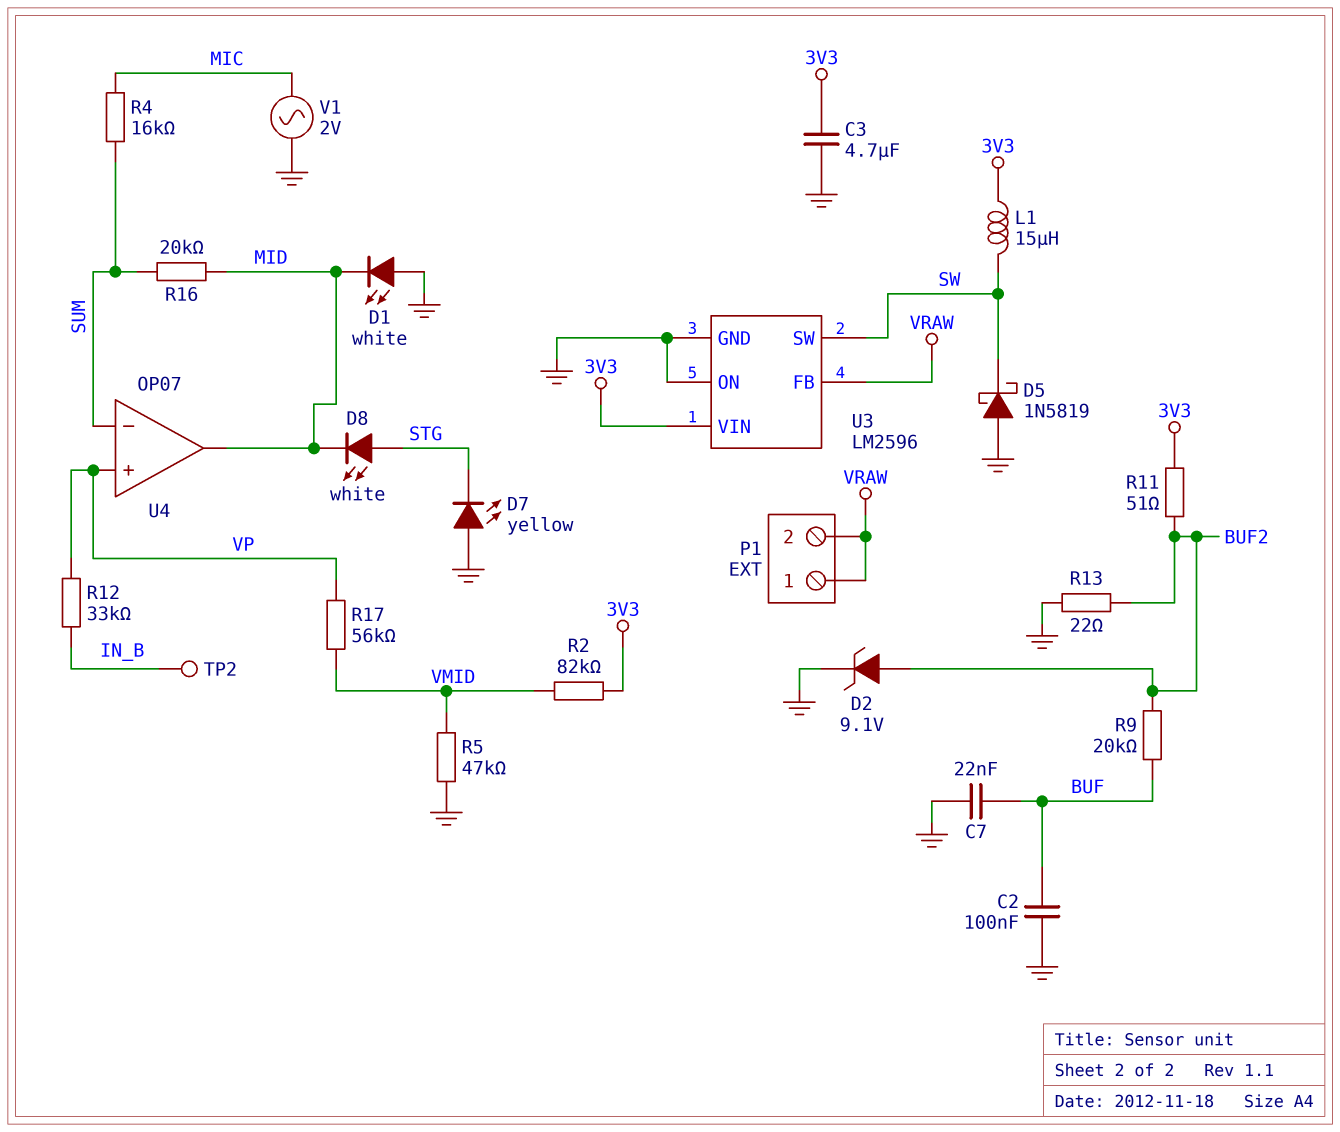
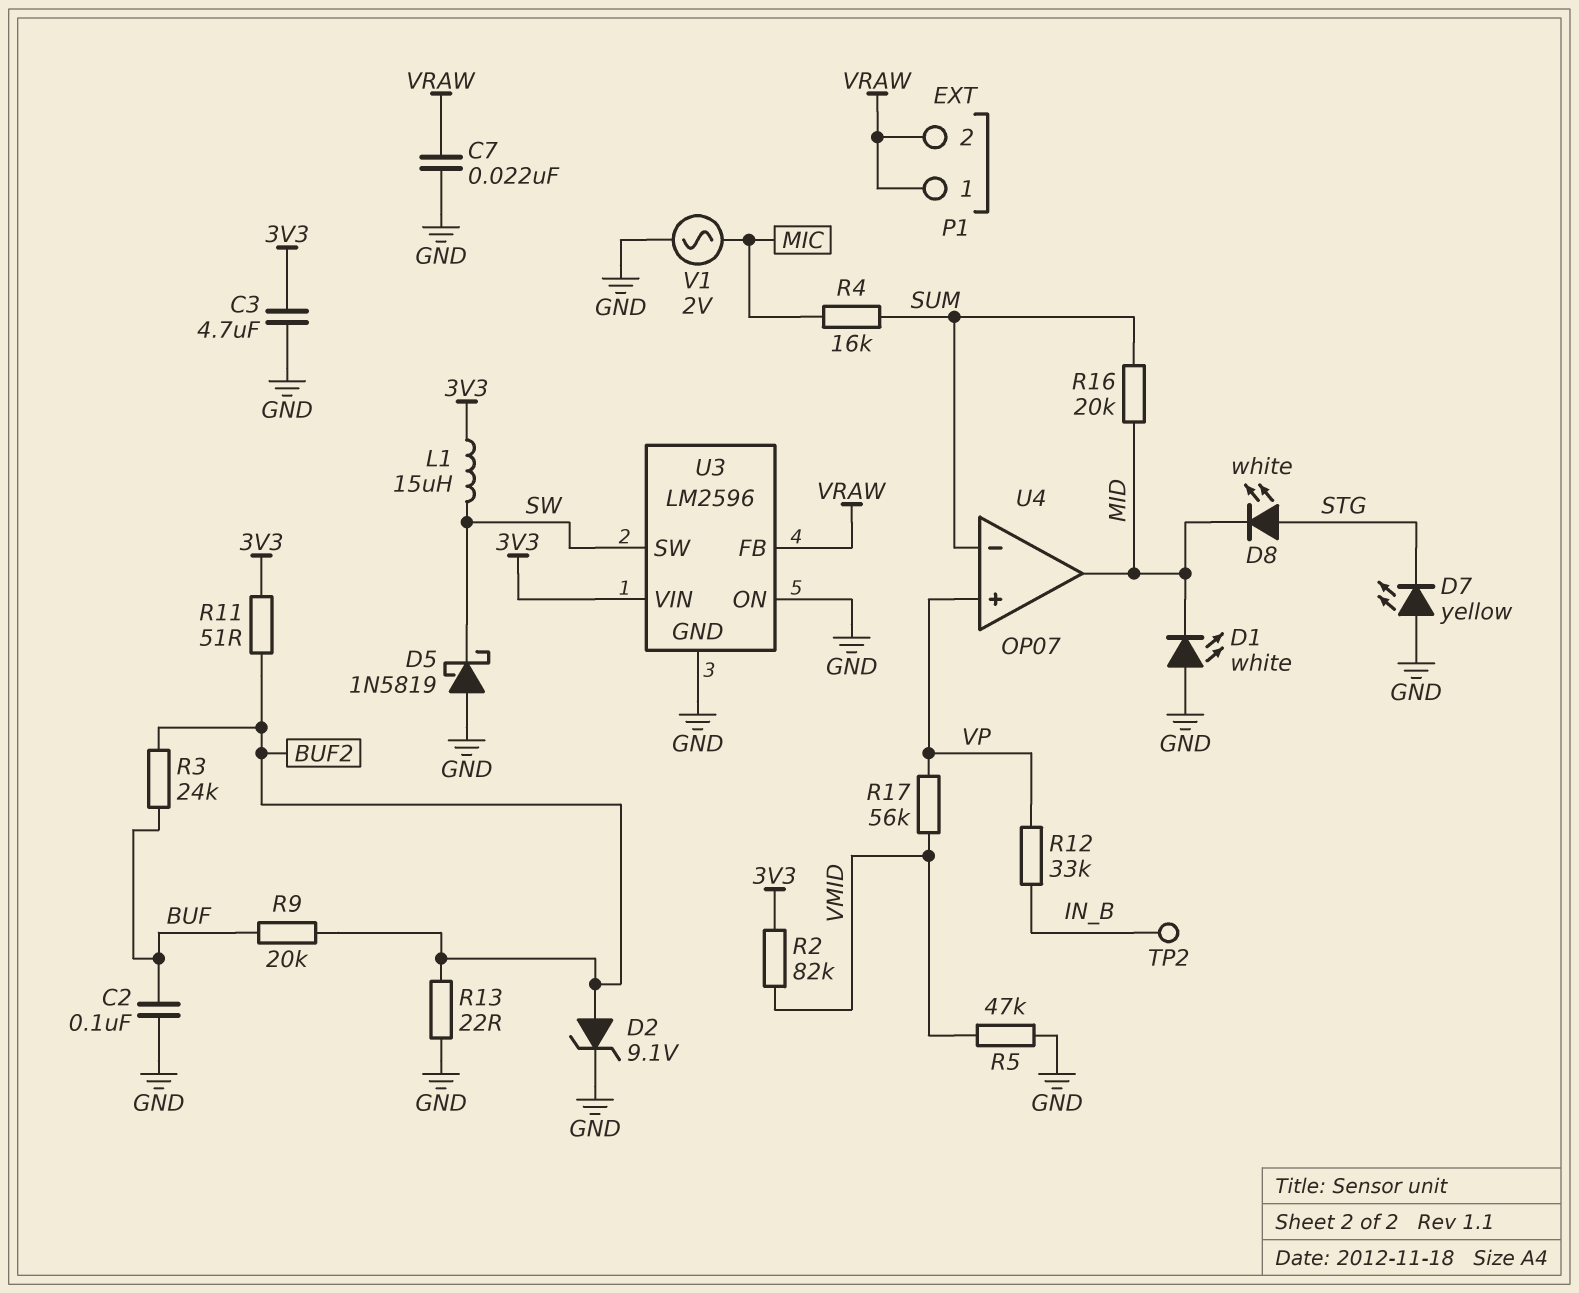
C7: 22nF (BUF, GND) -> 22nF (GND, VRAW)
R3: none -> 24k (BUF, BUF2)

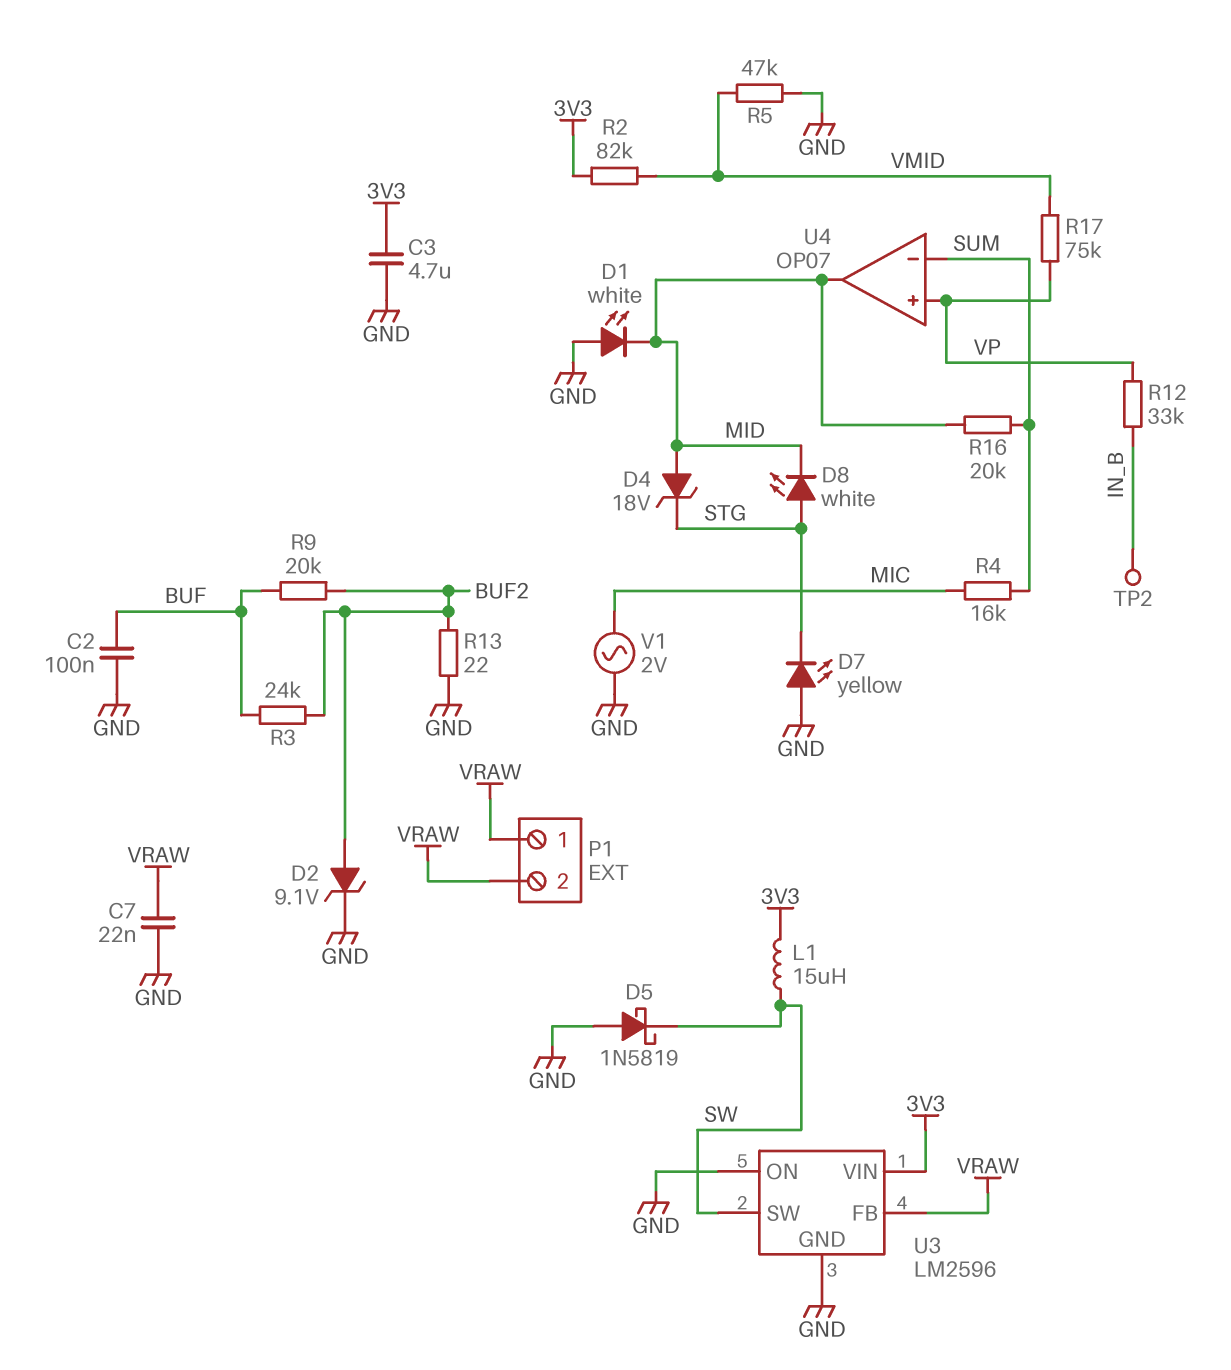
D4: none -> zener 18V (A MID, K STG)
R11: 51 (3V3, BUF2) -> none
R17: 56k (VMID, VP) -> 75k (VMID, VP)

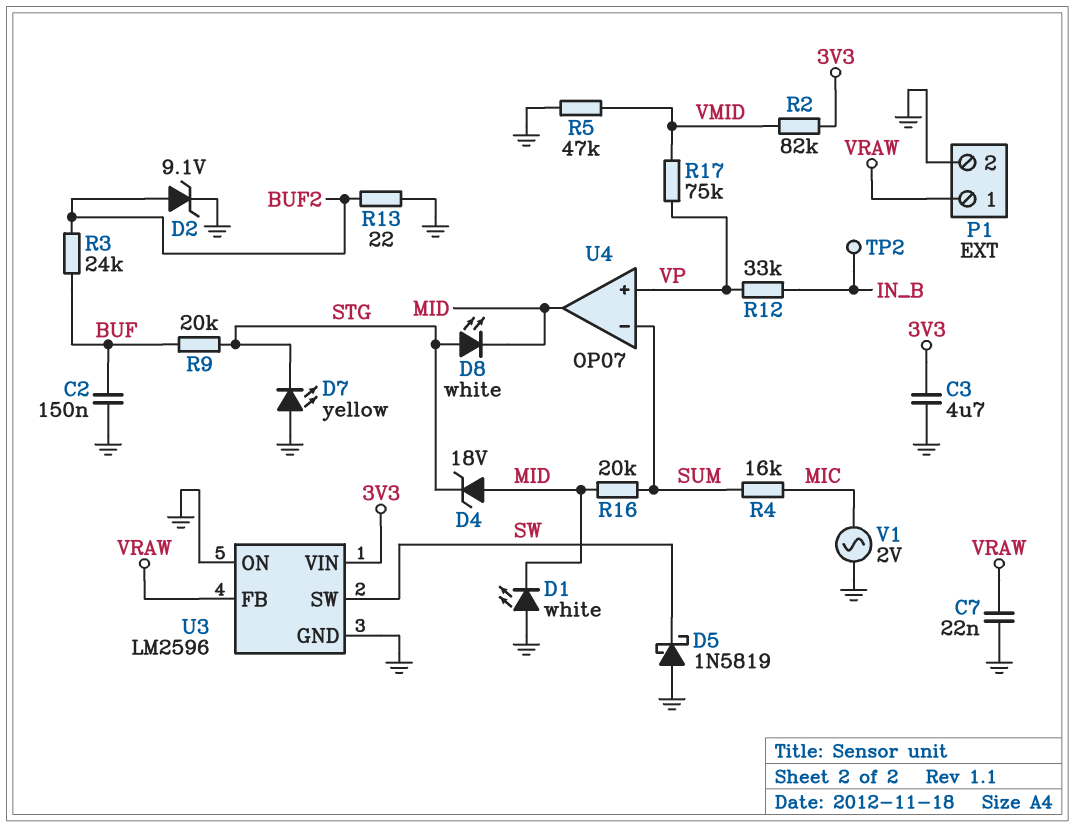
C2: 100nF (BUF, GND) -> 150nF (BUF, GND)
L1: 15uH (3V3, SW) -> none
P1 pin 2: VRAW -> GND
R9: 20k (BUF, BUF2) -> 20k (BUF, STG)

